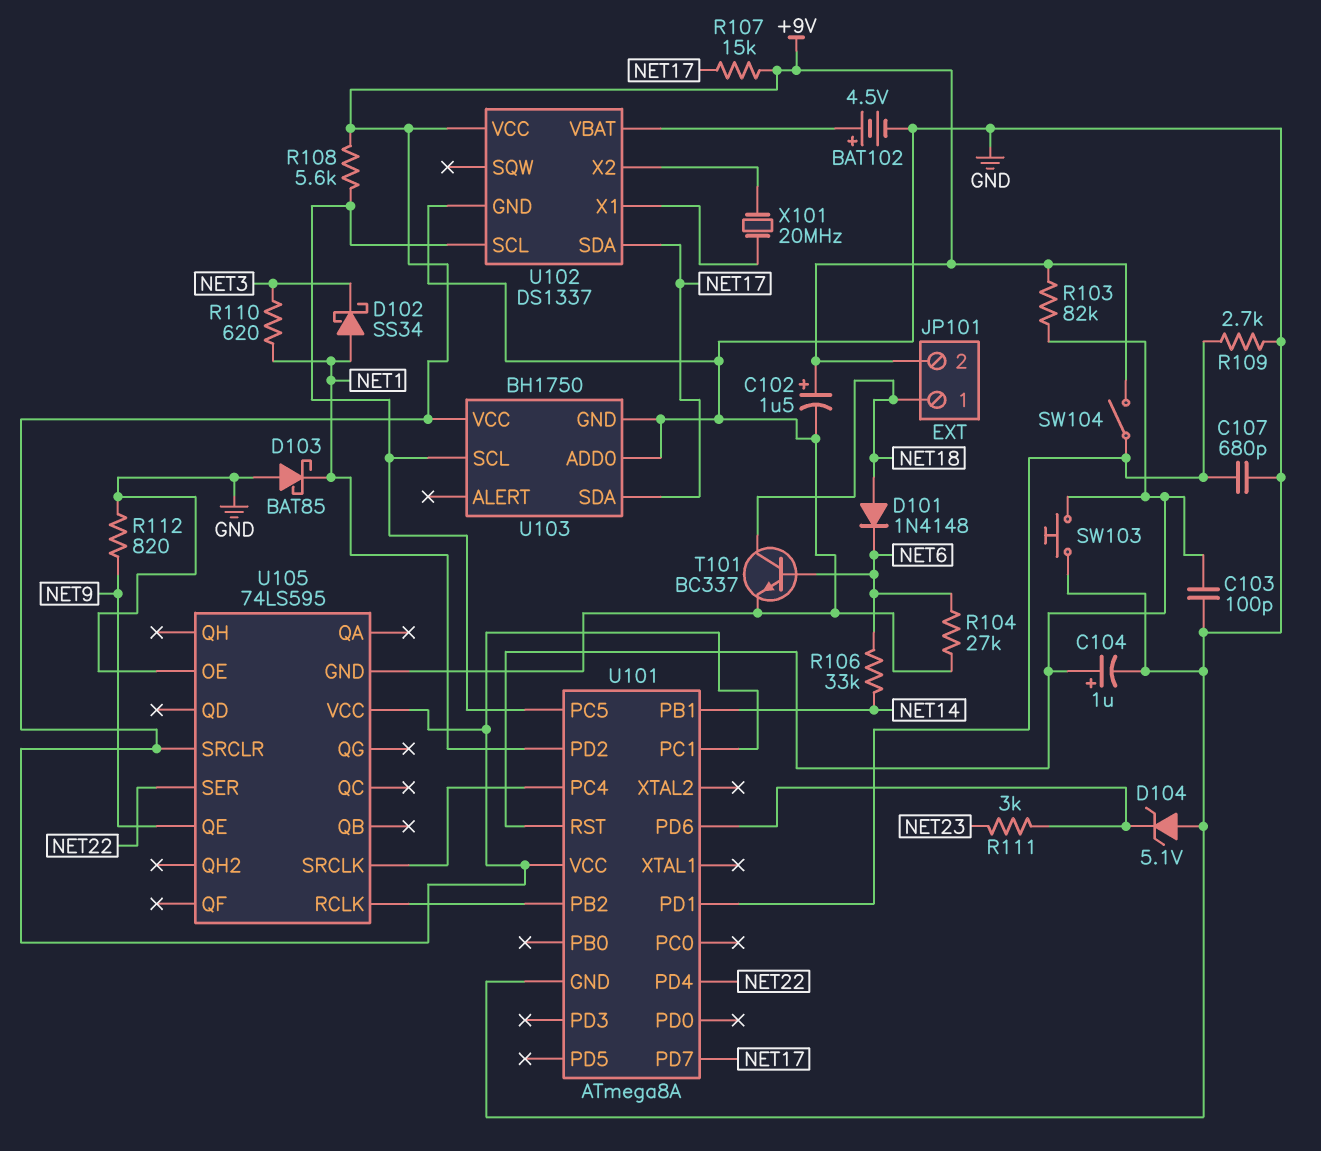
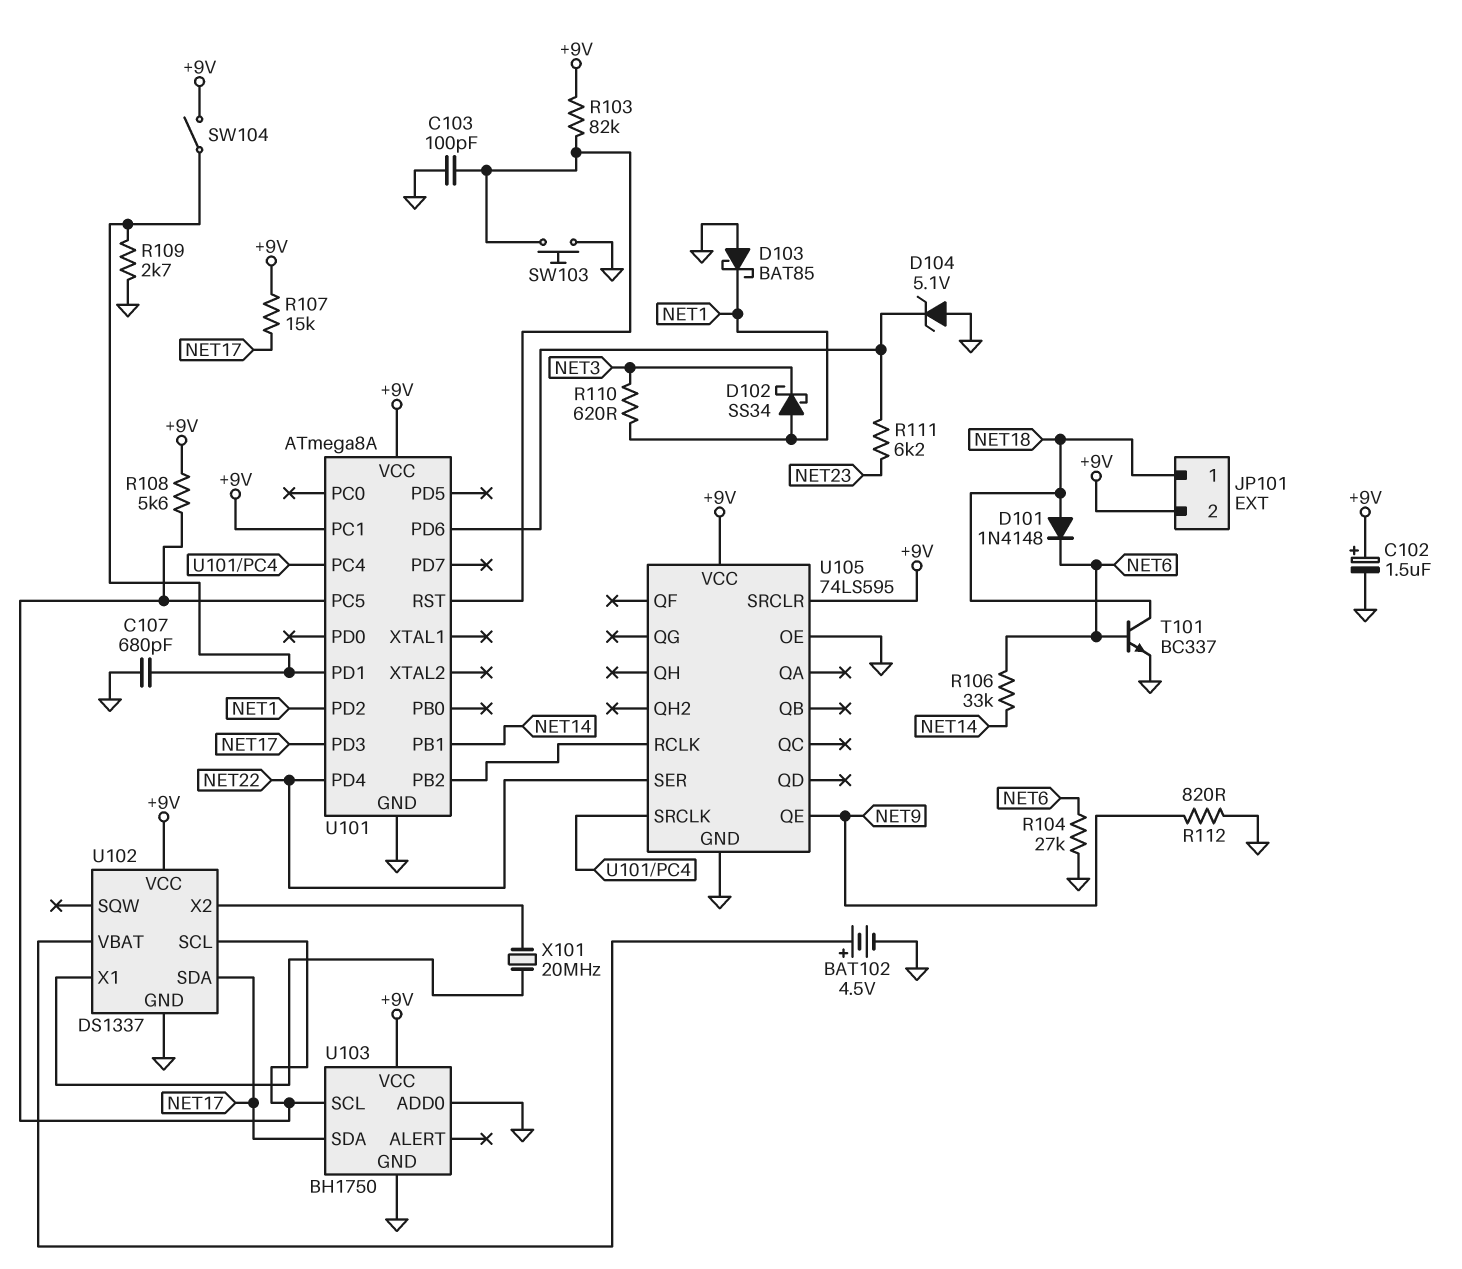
C104: 1uF (plus U101/RST, minus GND) -> none
R111: 3k (NET23, U101/PD6) -> 6.2k (NET23, U101/PD6)
U101 pin PD3: none -> NET17
U101 pin PD7: NET17 -> none

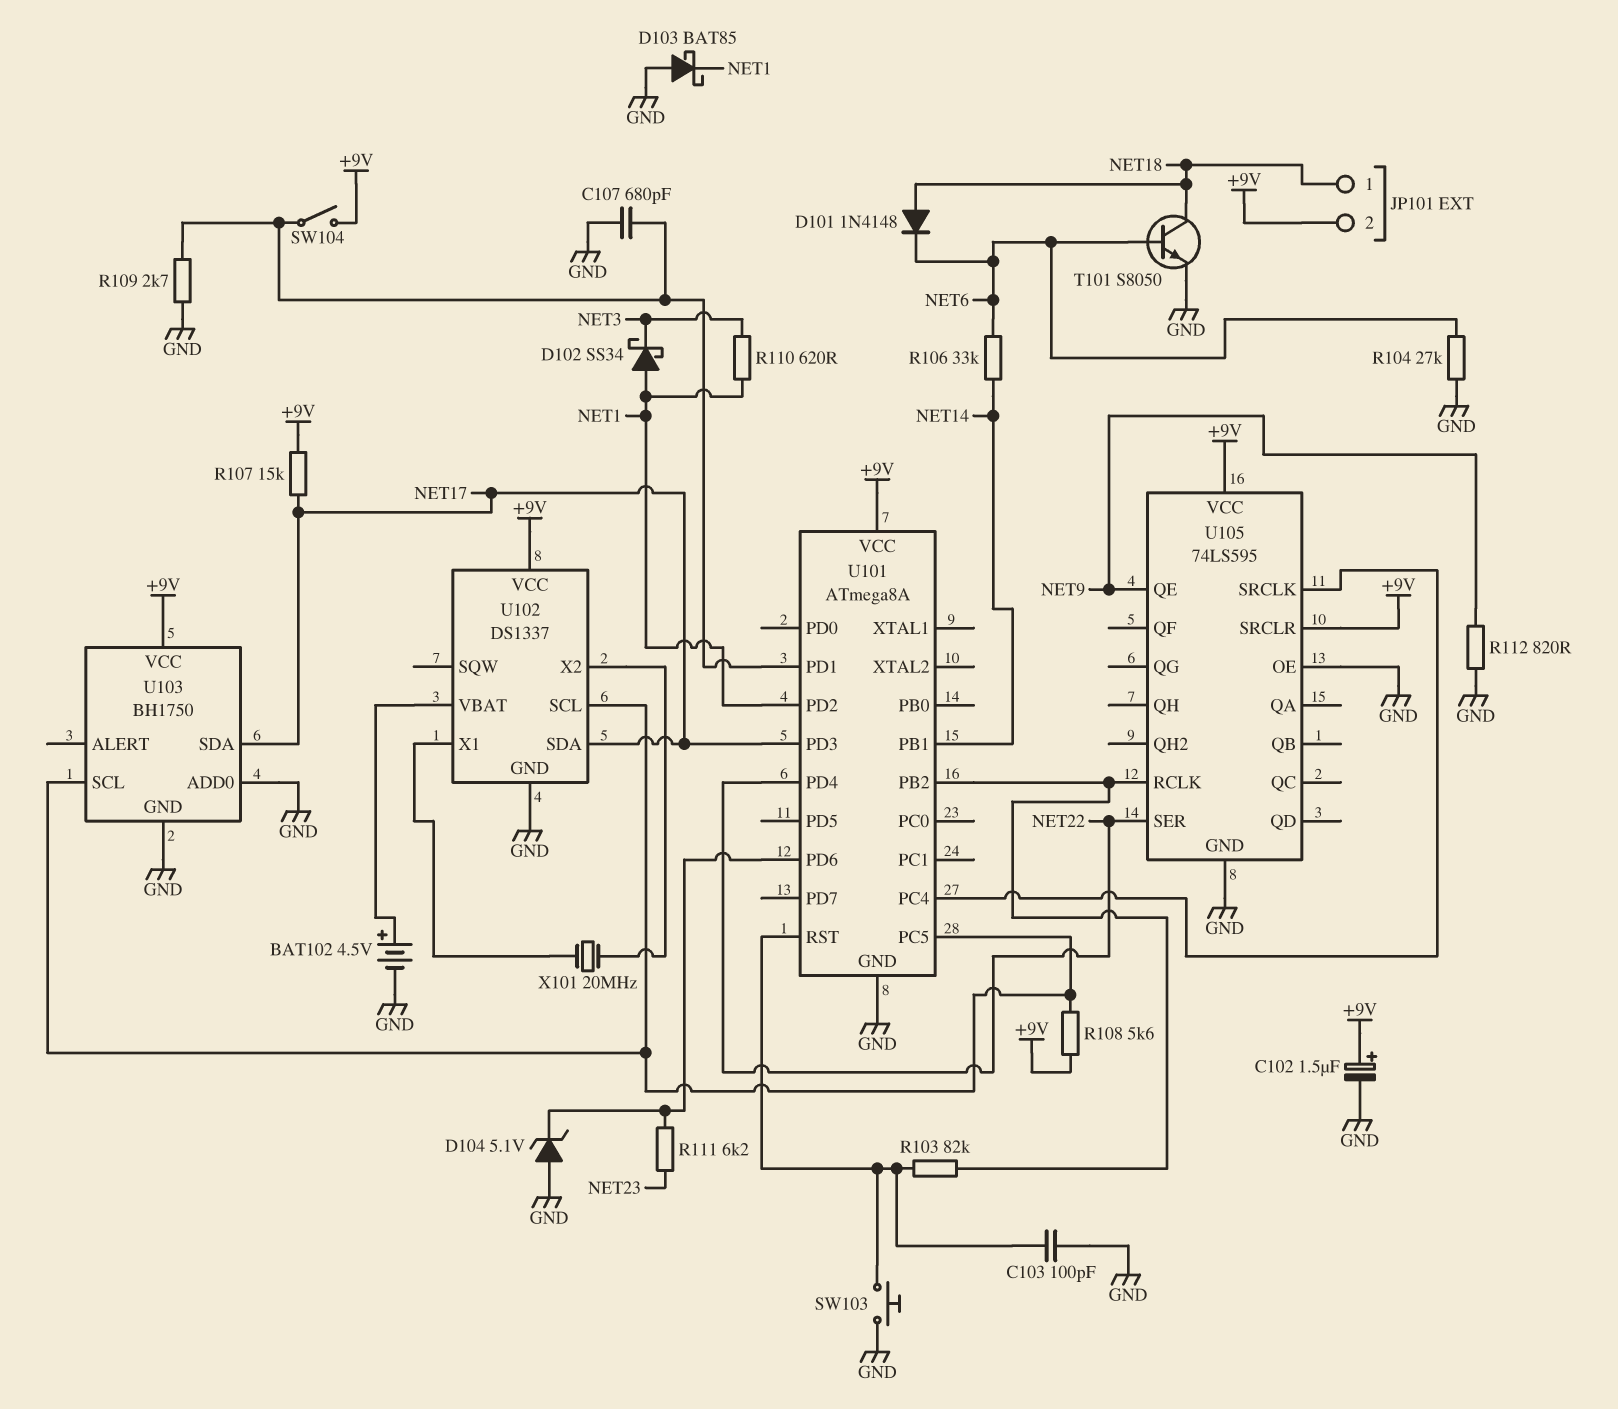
R103: 82k (+9V, U101/RST) -> 82k (U101/PB2, U101/RST)
T101: NPN BC337 (B NET6, C NET18, E GND) -> NPN S8050 (B NET6, C NET18, E GND)
U101 pin PC1: +9V -> none

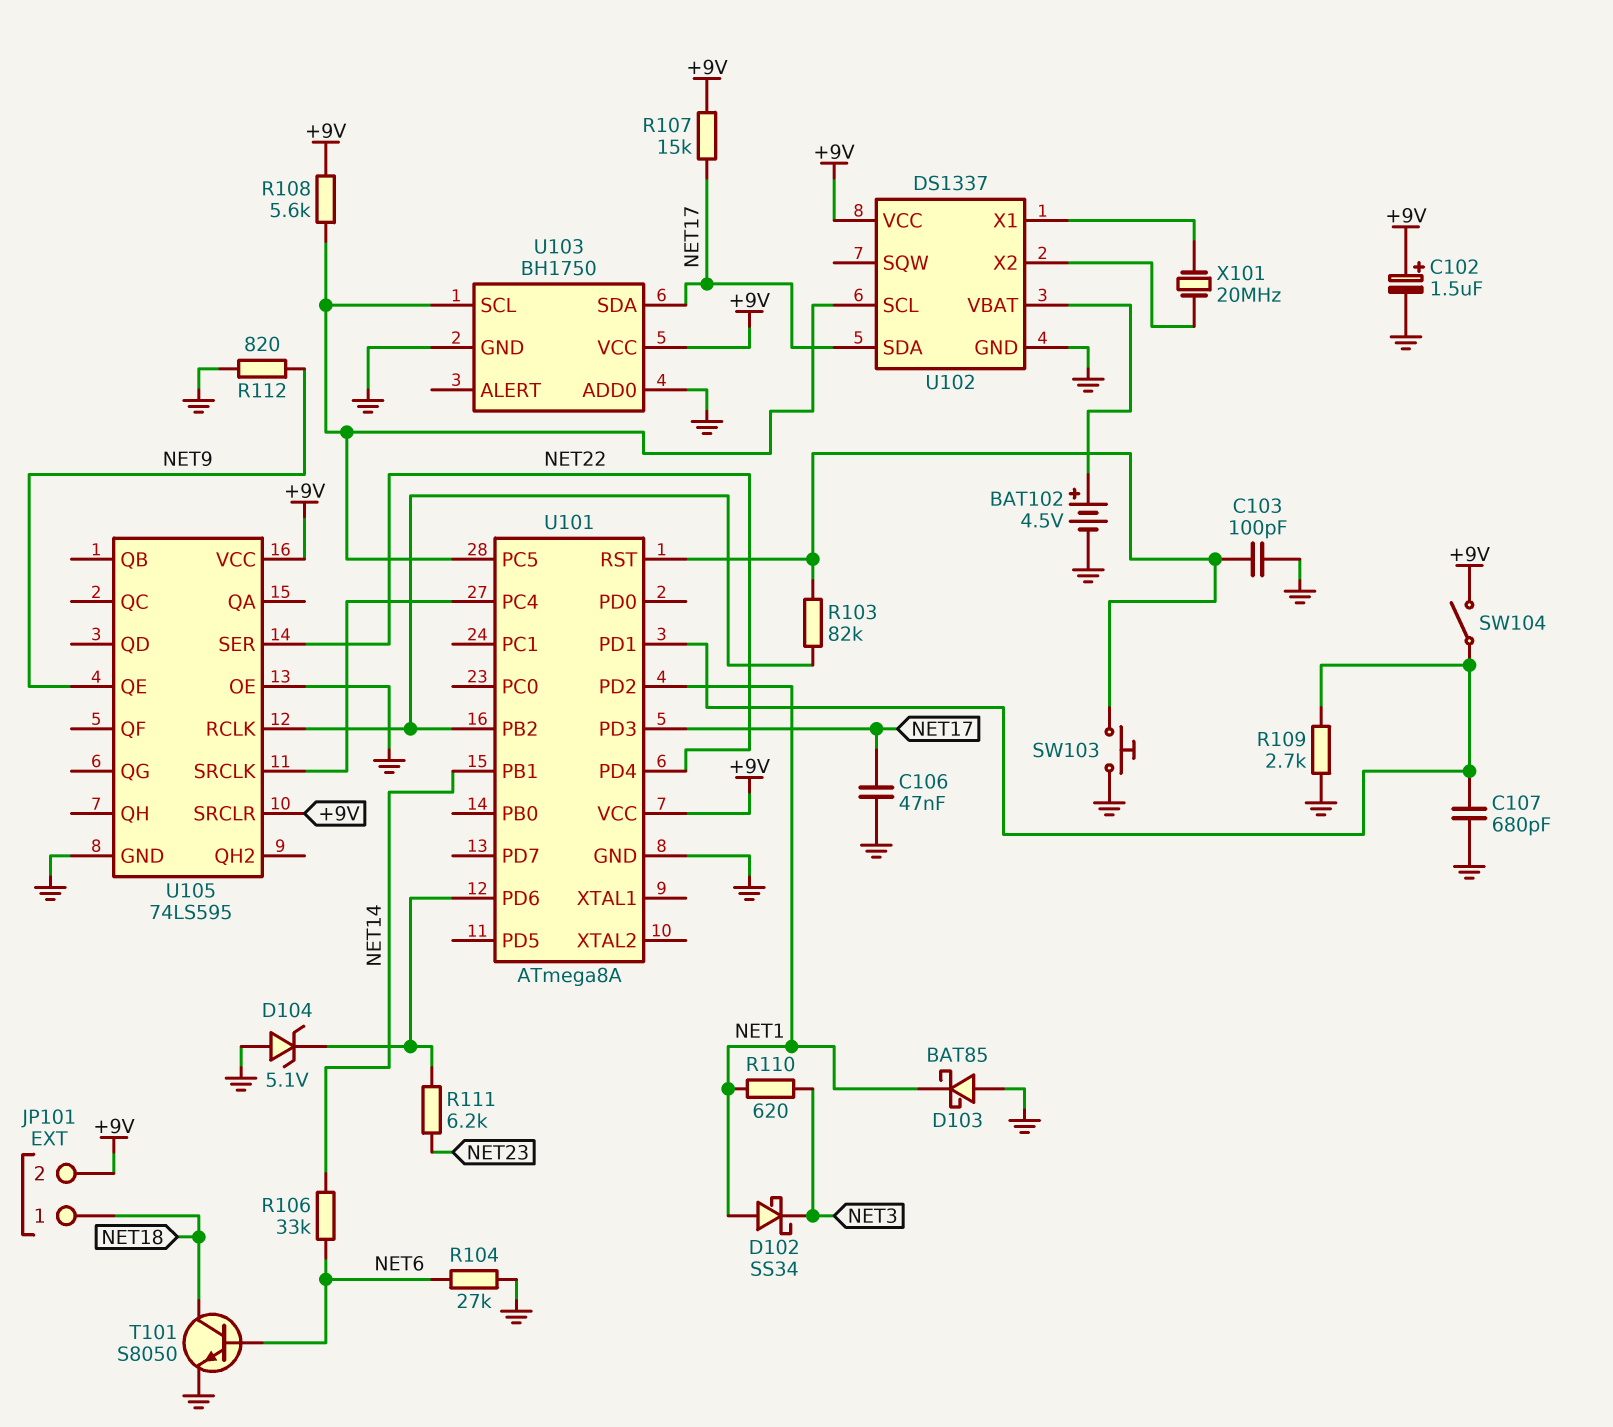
C106: none -> 47nF (GND, NET17)
D101: diode 1N4148 (A NET18, K NET6) -> none

